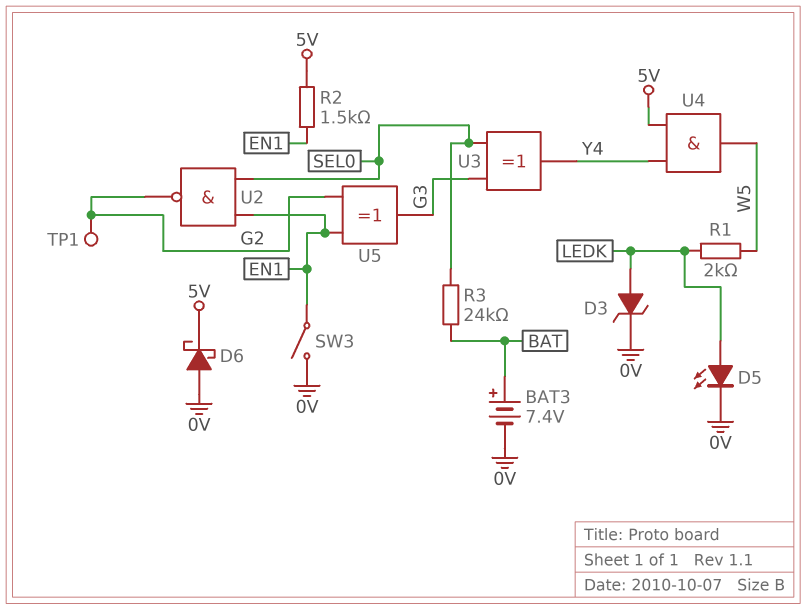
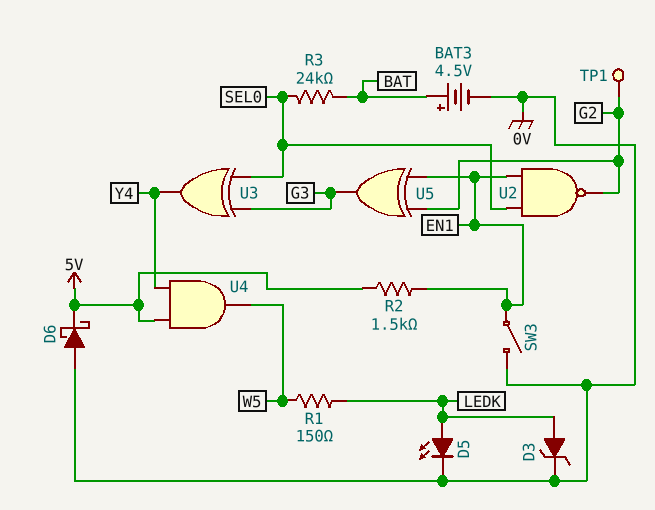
BAT3: 7.4V (plus BAT, minus 0V) -> 4.5V (plus BAT, minus 0V)
R1: 2k (LEDK, W5) -> 150 (LEDK, W5)

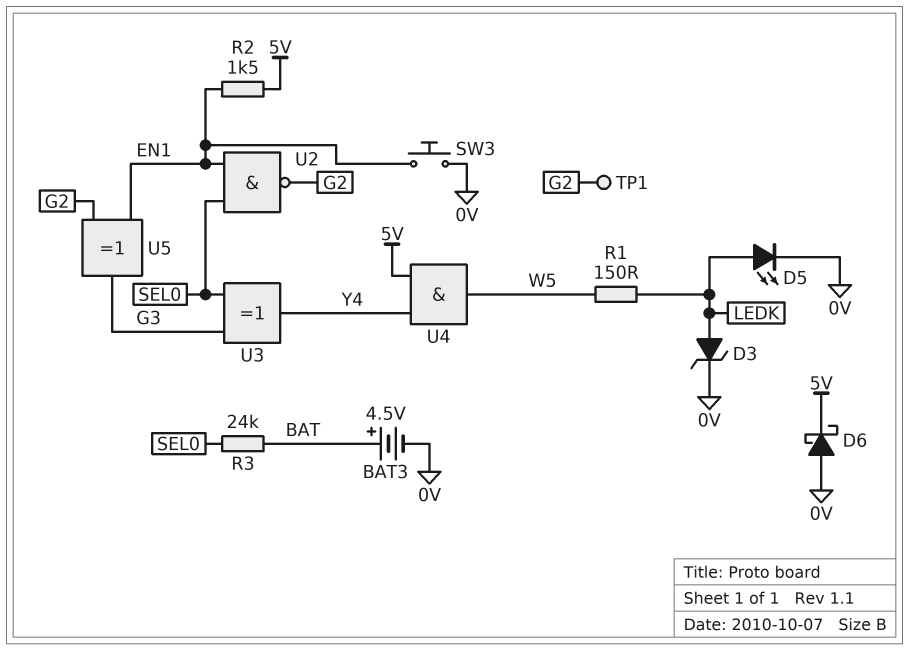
SW3: switch (0V, EN1) -> button (0V, EN1)

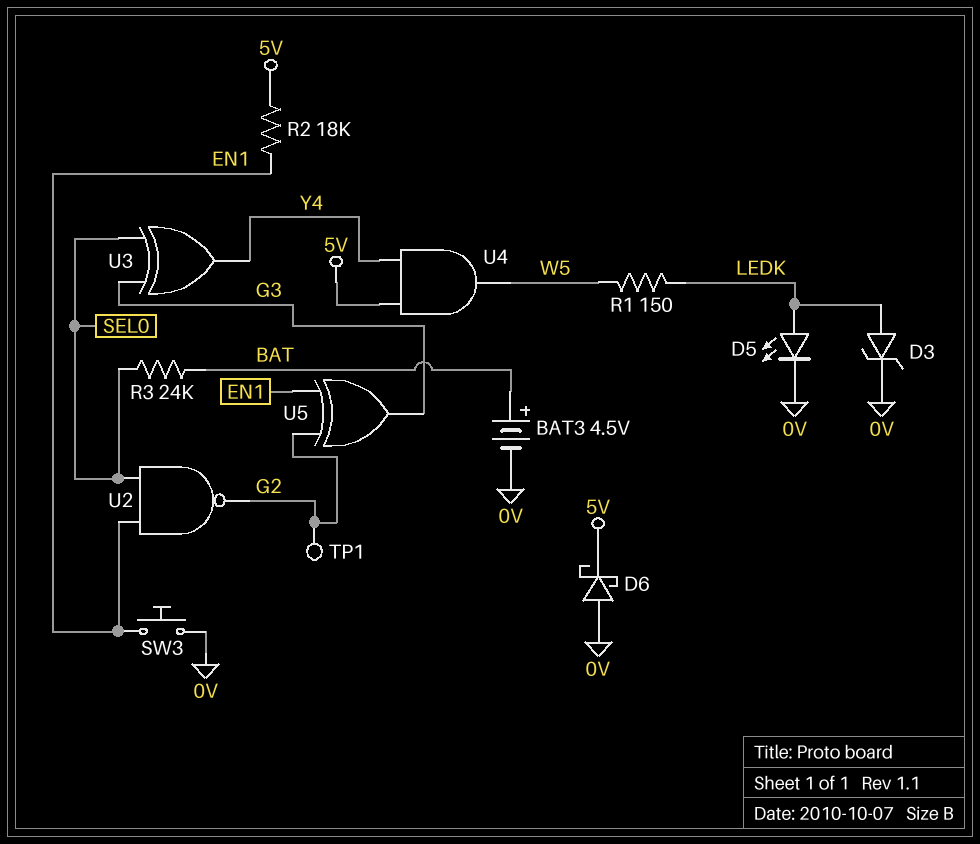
R2: 1.5k (5V, EN1) -> 18k (5V, EN1)

